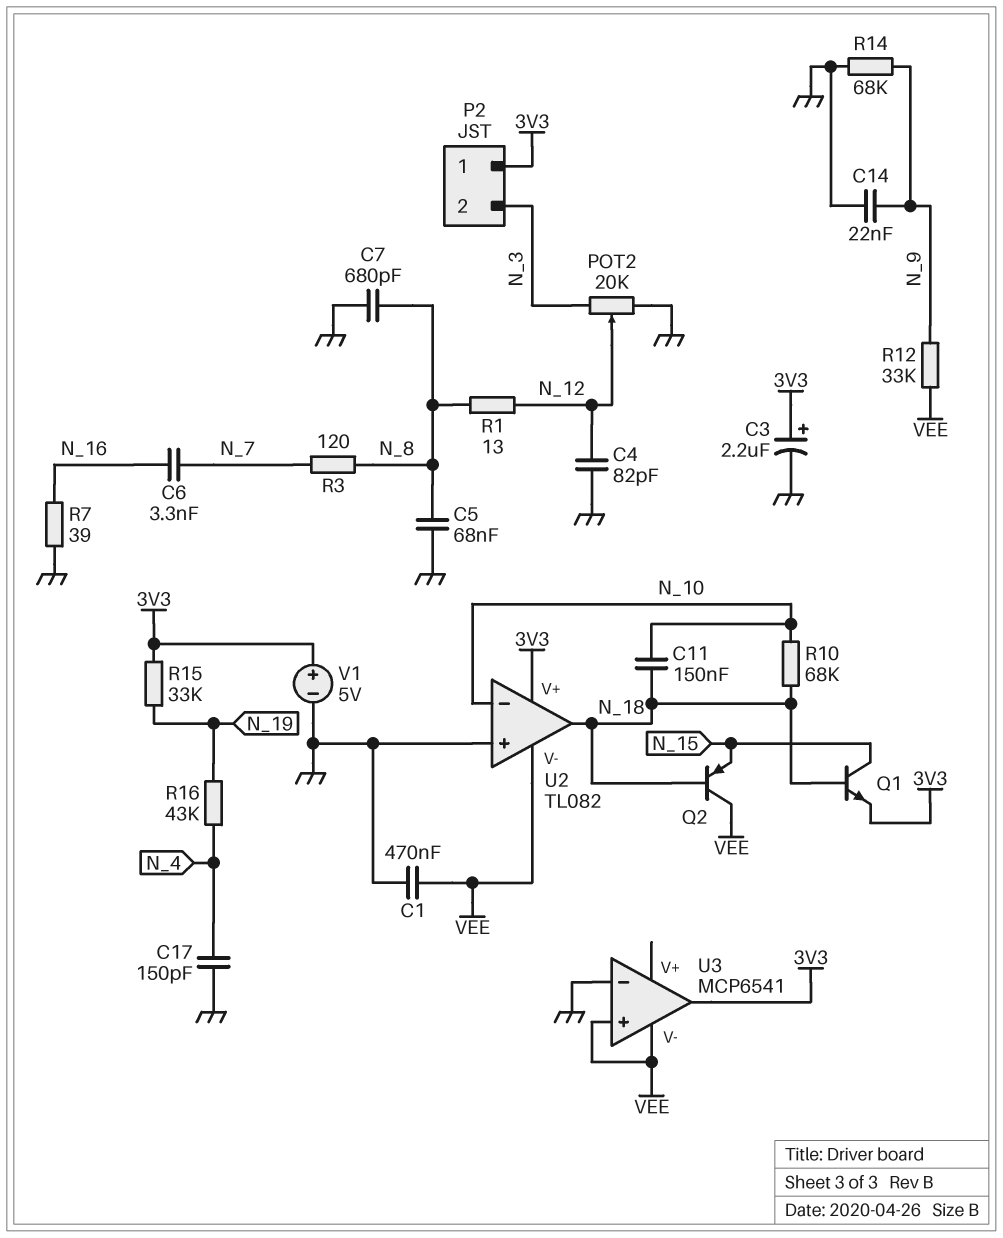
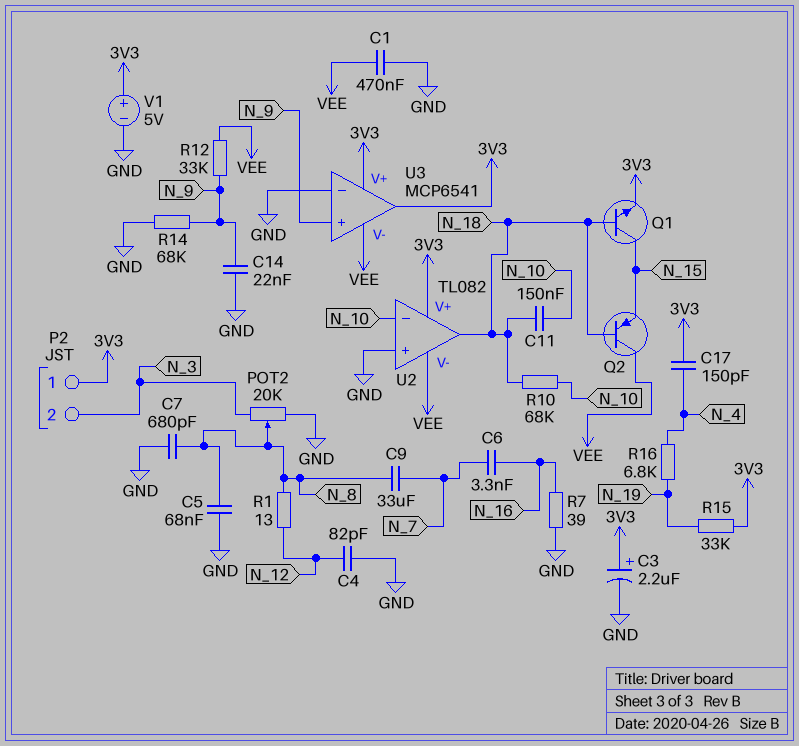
C9: none -> 33uF (N_7, N_8)
C17: 150pF (GND, N_4) -> 150pF (3V3, N_4)
POT2: 20k (GND, N_3, wiper N_12) -> 20k (GND, N_3, wiper N_8)
R3: 120 (N_7, N_8) -> none
R16: 43k (N_4, N_19) -> 6.8k (N_4, N_19)
U3 pin V+: none -> 3V3
U3 pin in+: VEE -> N_9

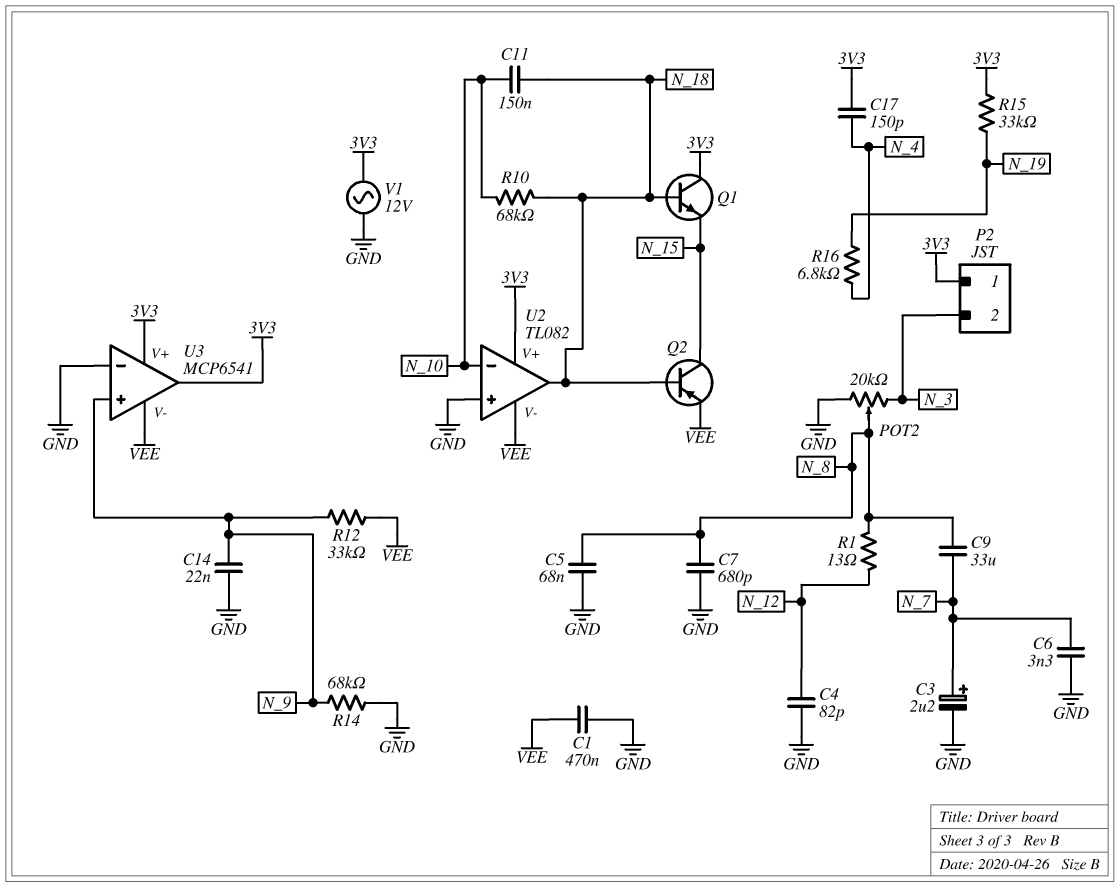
C3: 2.2uF (plus 3V3, minus GND) -> 2.2uF (plus N_7, minus GND)
C6: 3.3nF (N_7, N_16) -> 3.3nF (GND, N_7)
Q1: NPN (B N_18, C N_15, E 3V3) -> NPN (B N_18, C 3V3, E N_15)
Q2: PNP (B N_18, C VEE, E N_15) -> PNP (B N_18, C N_15, E VEE)
R7: 39 (GND, N_16) -> none
V1: 5V (plus 3V3, minus GND) -> AC 12V (3V3, GND)

